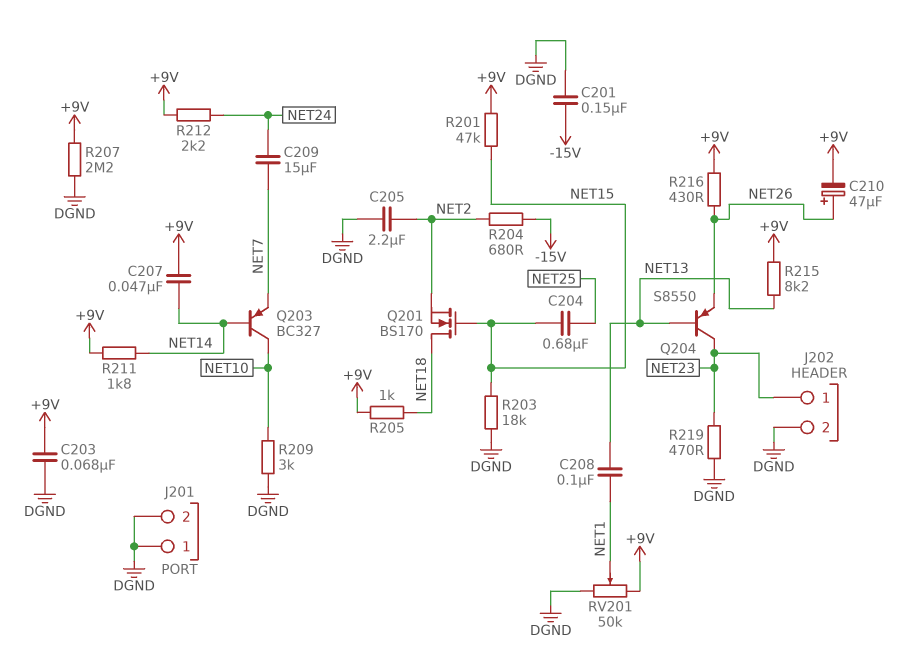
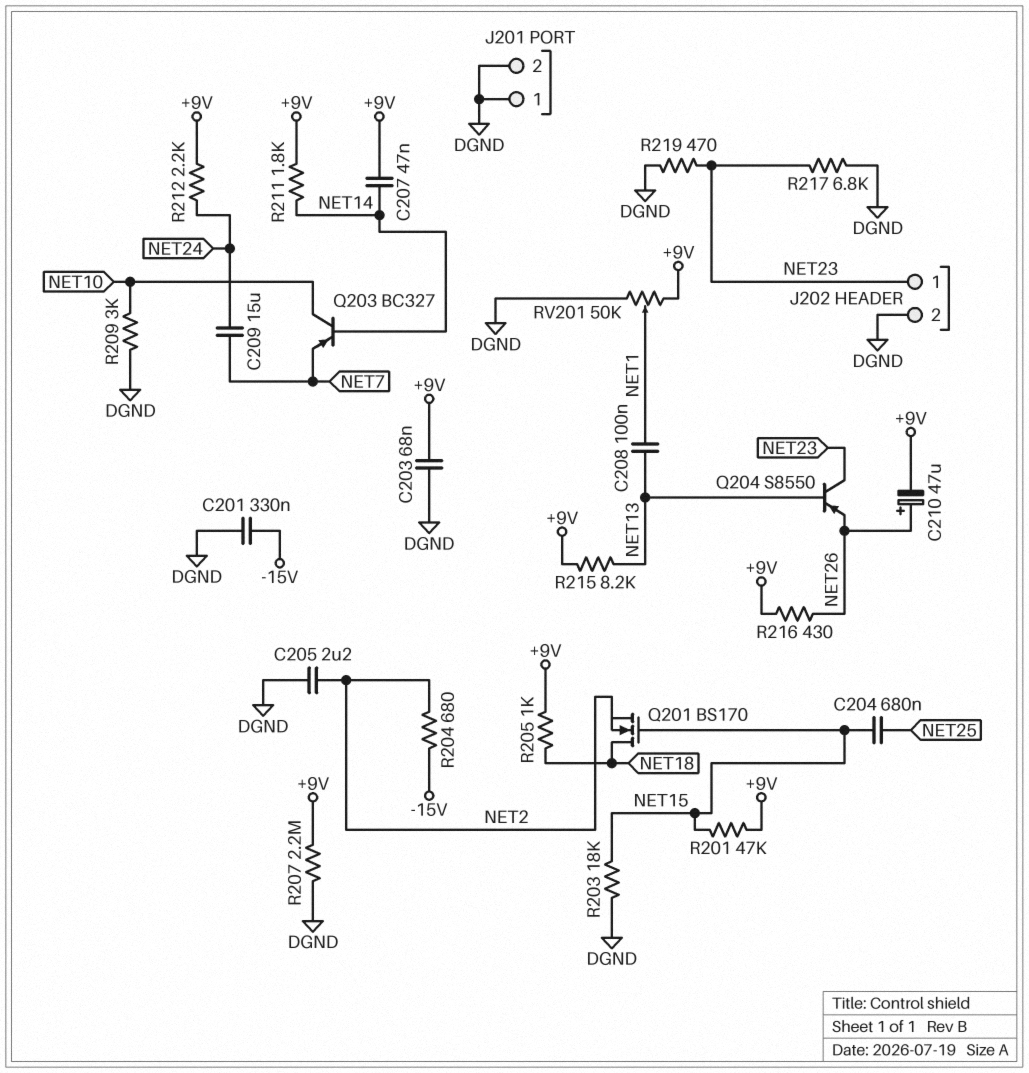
C201: 150nF (-15V, DGND) -> 330nF (-15V, DGND)
R217: none -> 6.8k (DGND, NET23)

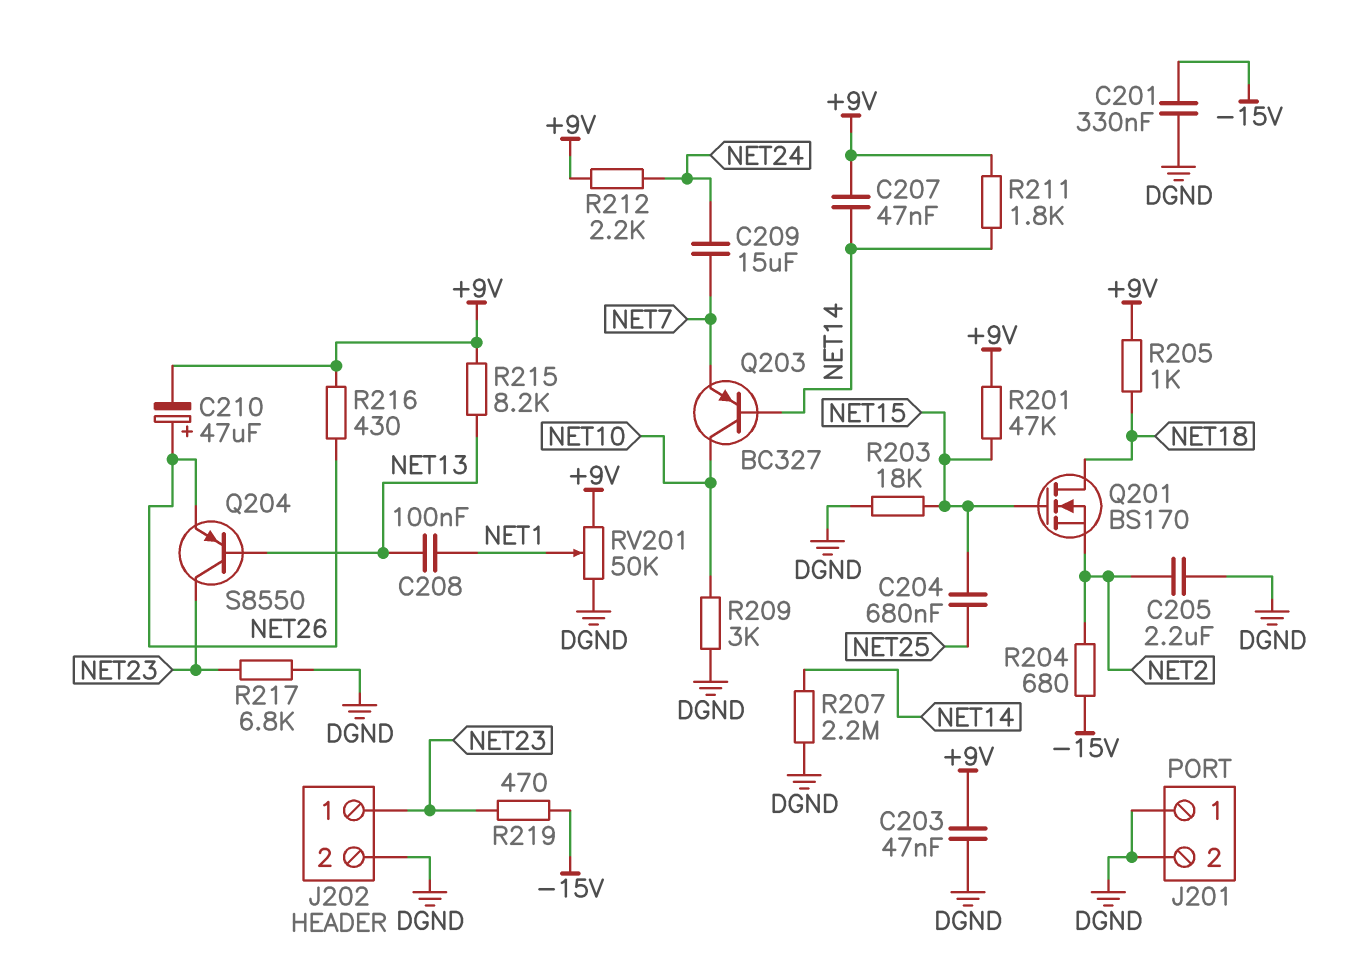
C203: 68nF (+9V, DGND) -> 47nF (+9V, DGND)
R207: 2.2M (+9V, DGND) -> 2.2M (DGND, NET14)
R219: 470 (DGND, NET23) -> 470 (-15V, NET23)

